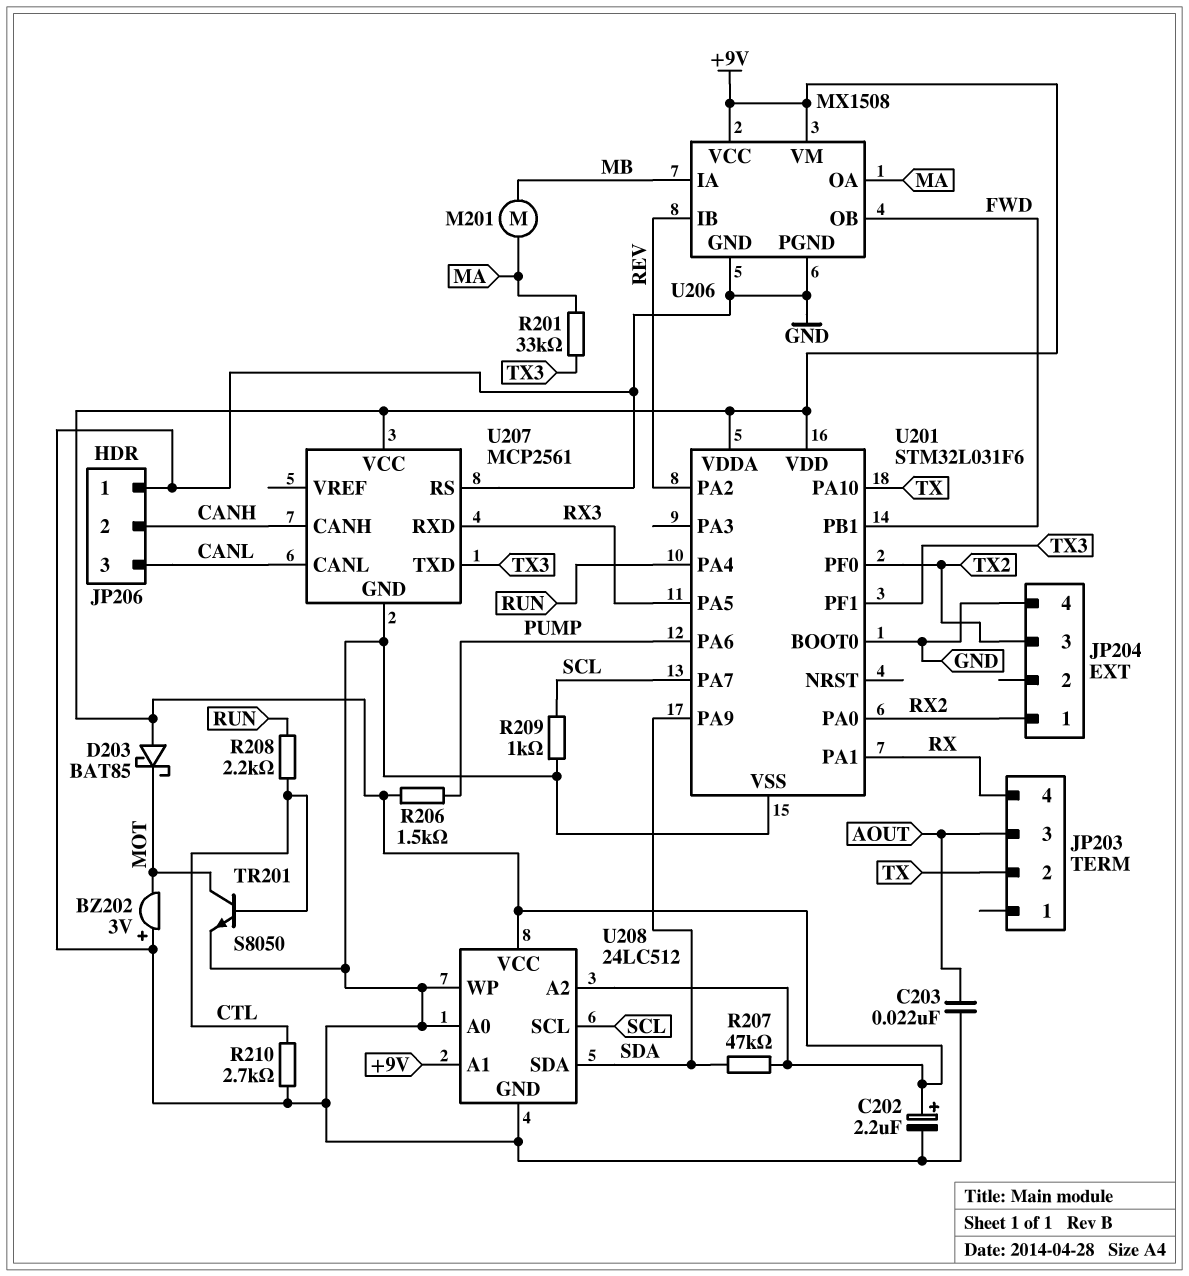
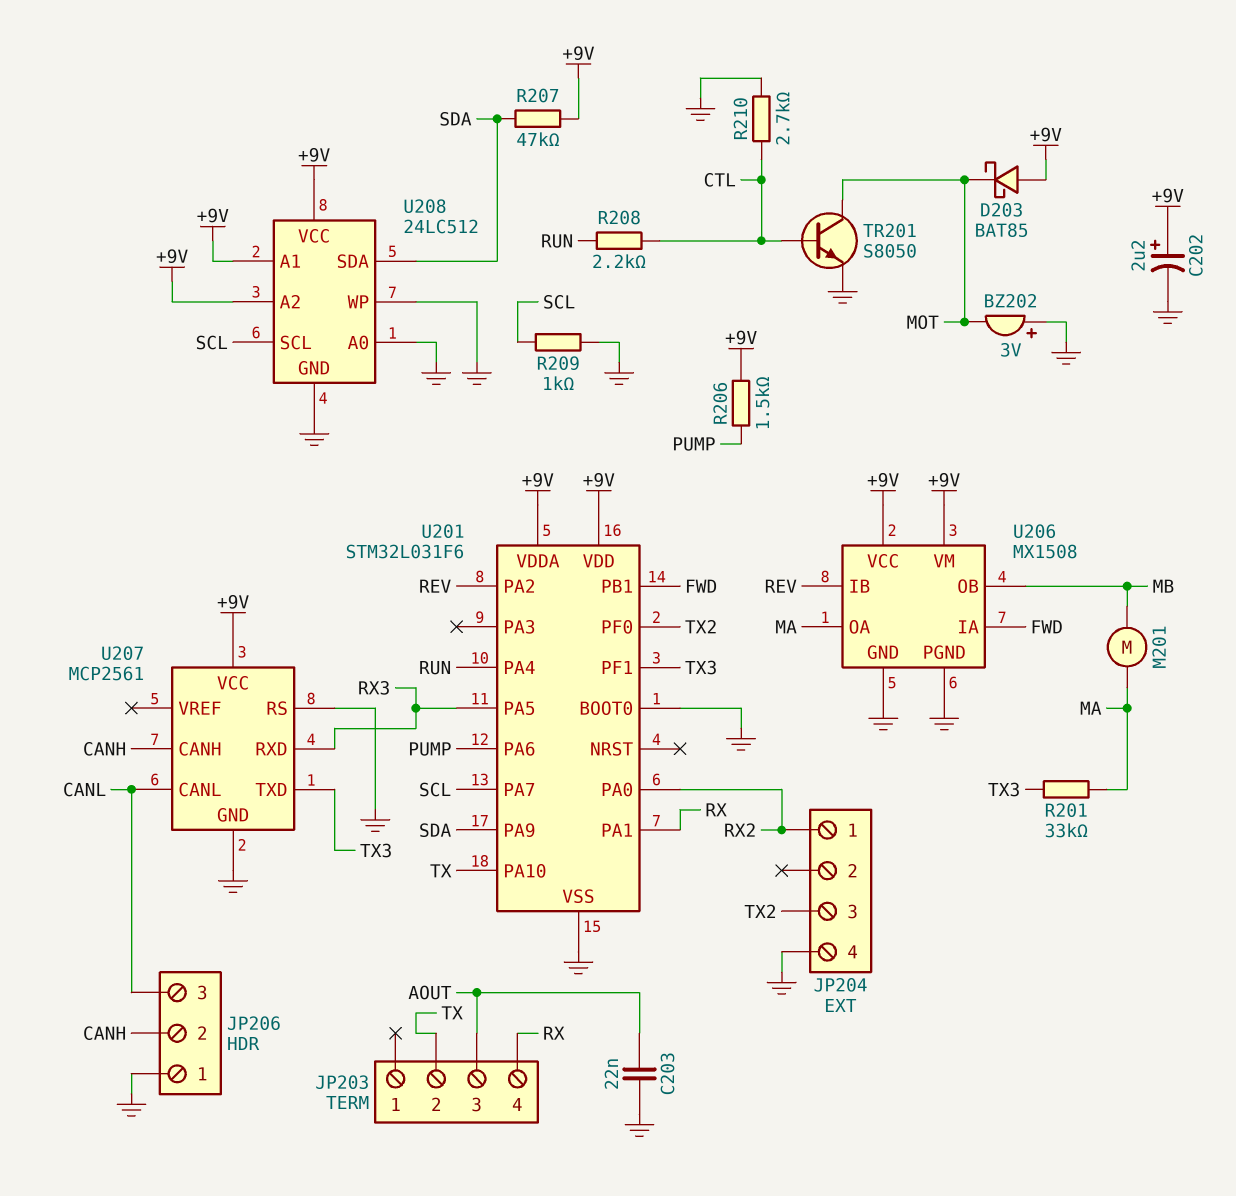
U206 pin IA: MB -> FWD
U206 pin OB: FWD -> MB

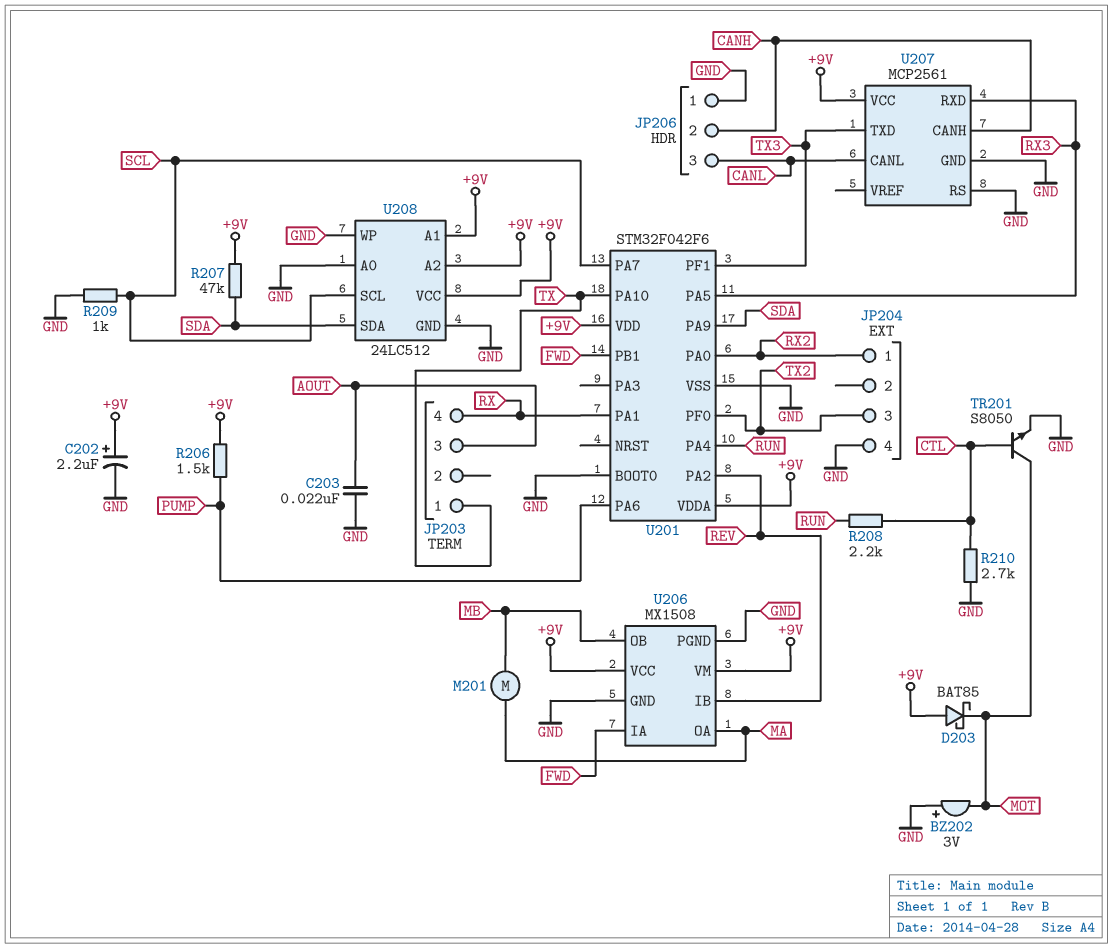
JP203 pin 1: none -> TX
JP203 pin 2: TX -> none
R201: 33k (MA, TX3) -> none
U201: STM32L031F6 -> STM32F042F6

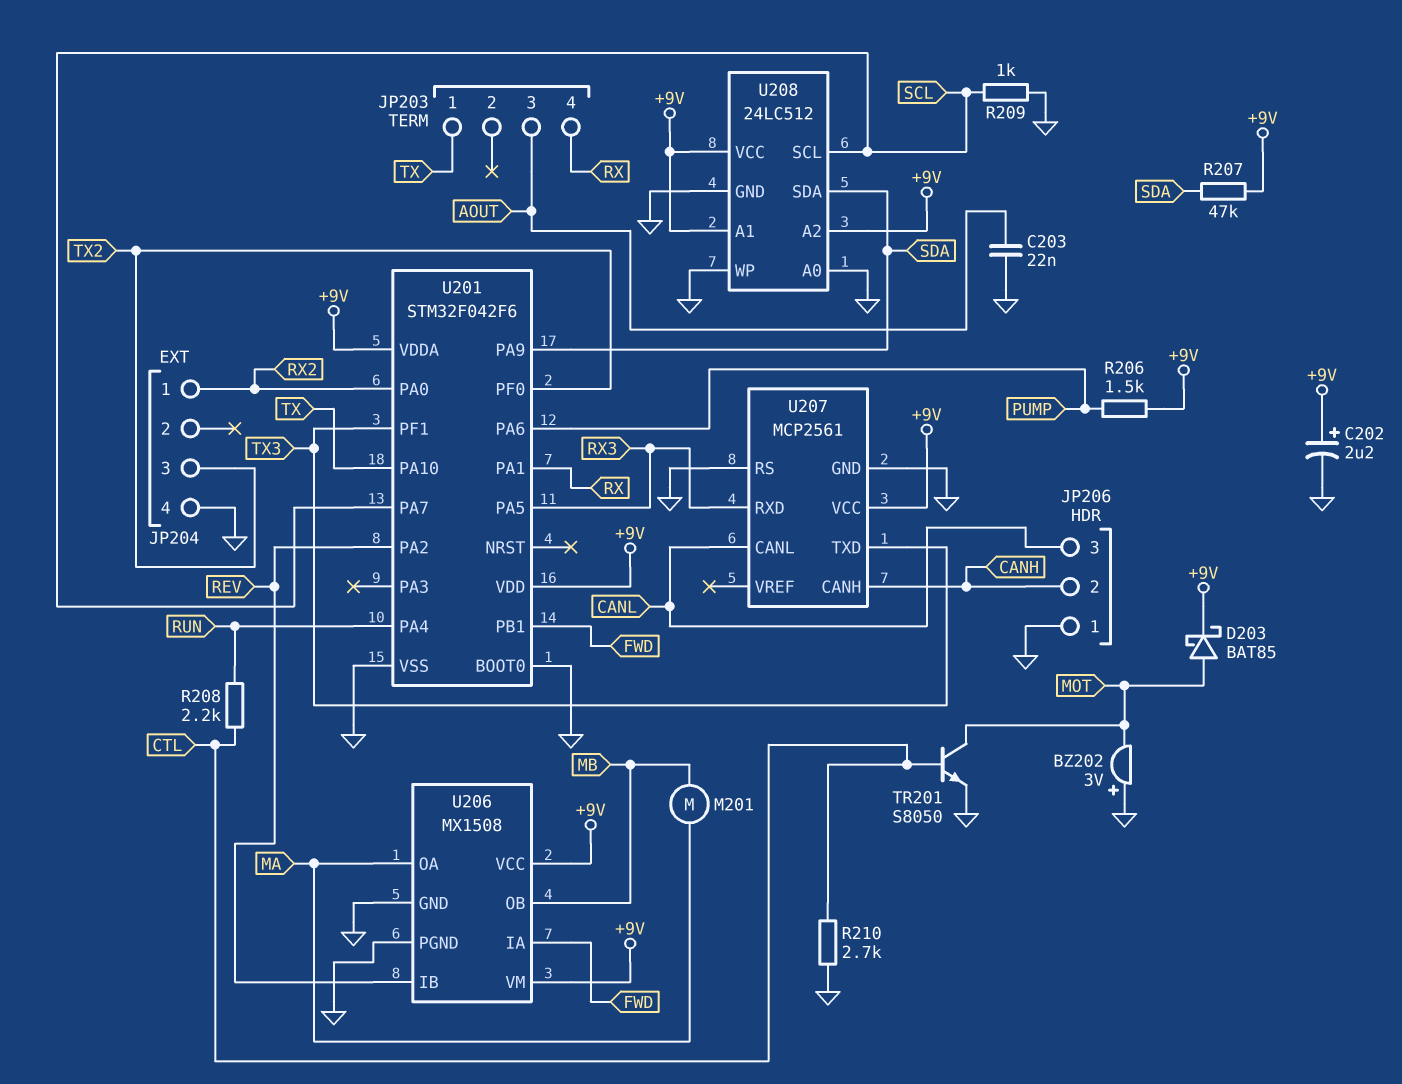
D203: schottky BAT85 (A +9V, K MOT) -> schottky BAT85 (A MOT, K +9V)

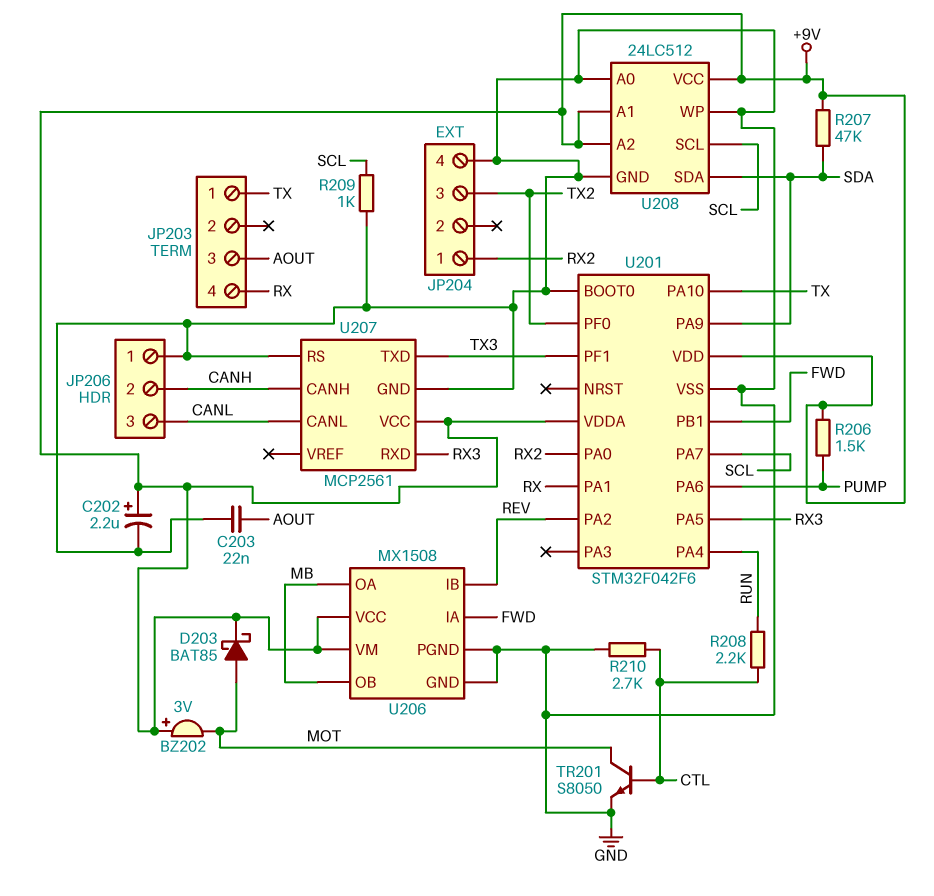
BZ202: buzzer 3V (plus GND, minus MOT) -> buzzer 3V (plus +9V, minus MOT)
M201: motor (MA, MB) -> none
U206 pin OA: MA -> MB

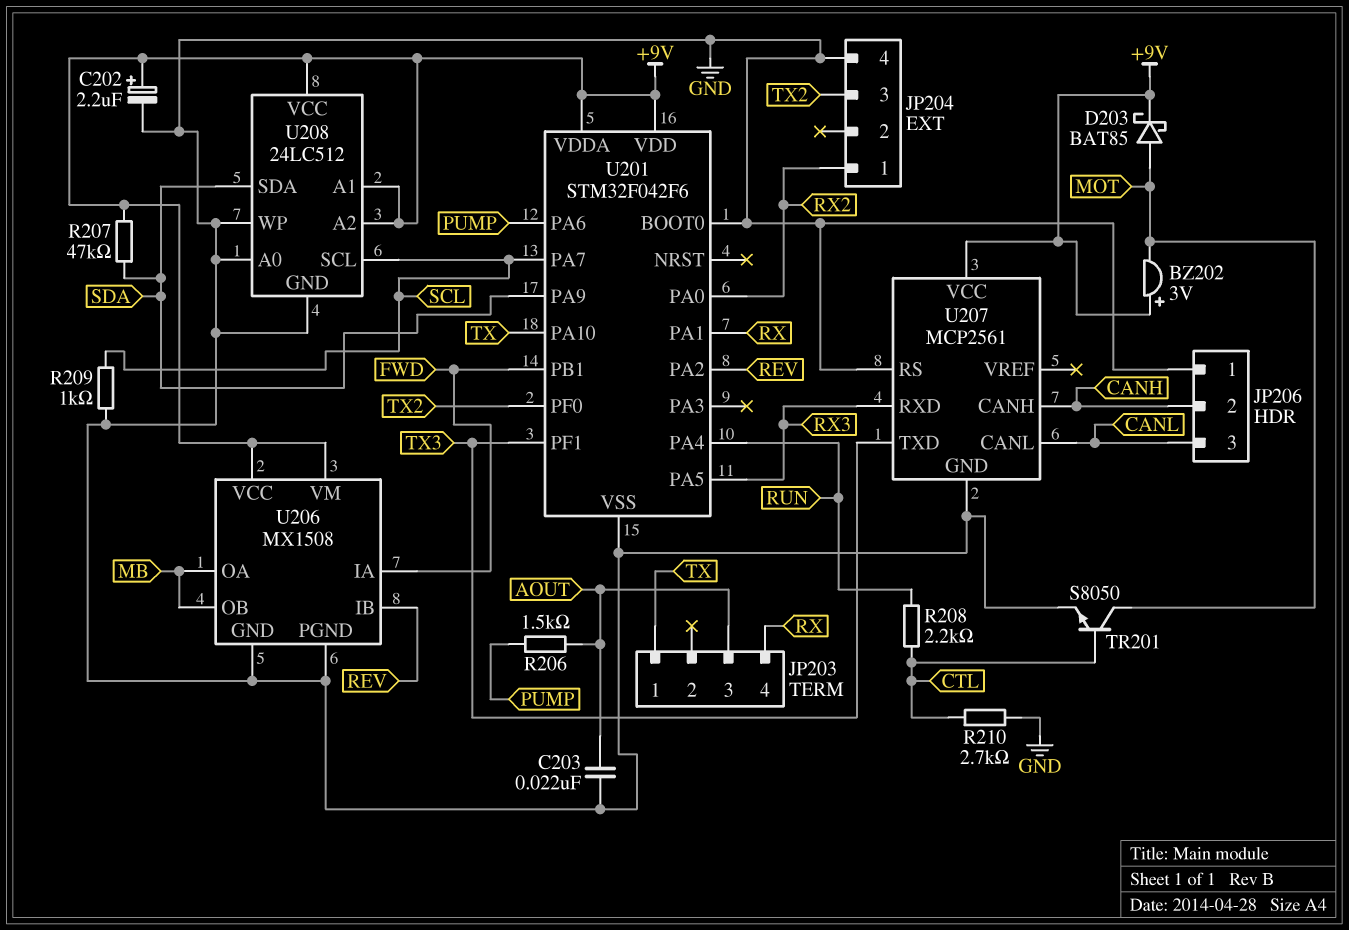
R206: 1.5k (+9V, PUMP) -> 1.5k (AOUT, PUMP)

